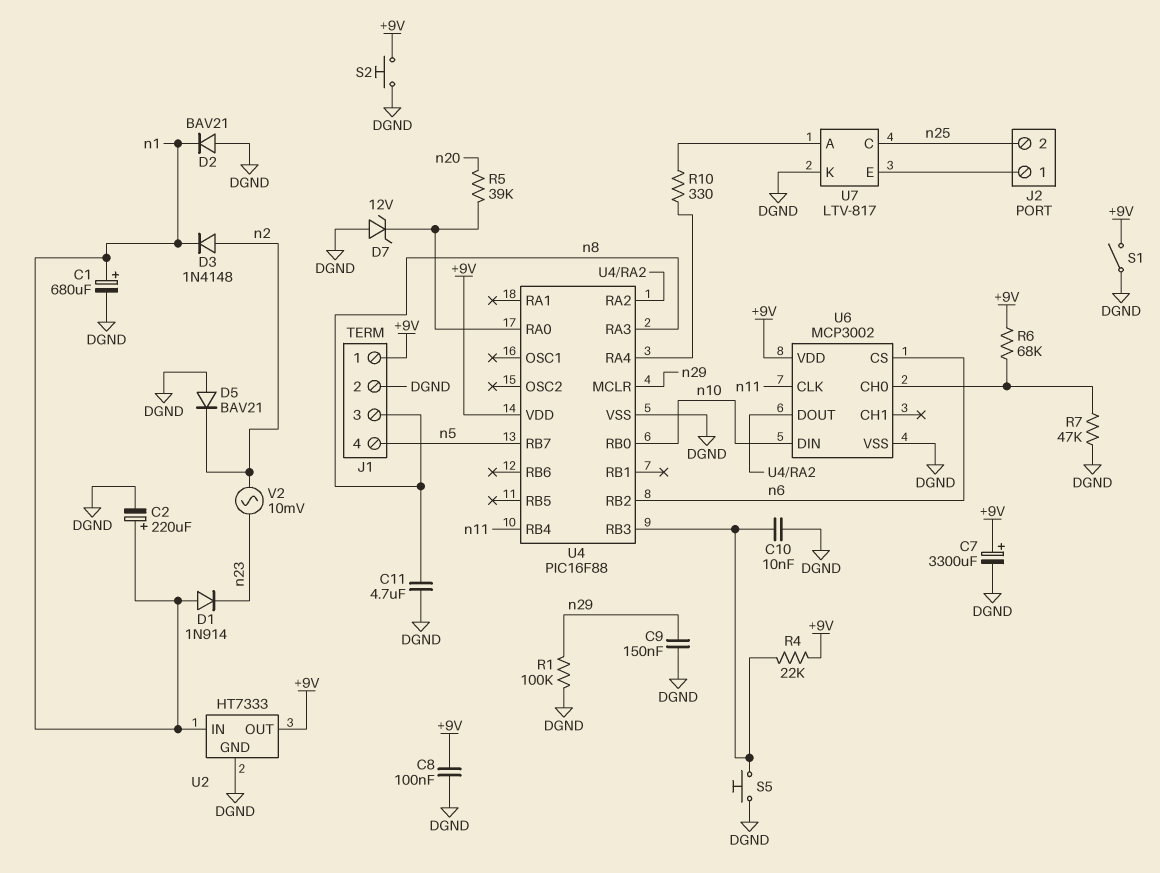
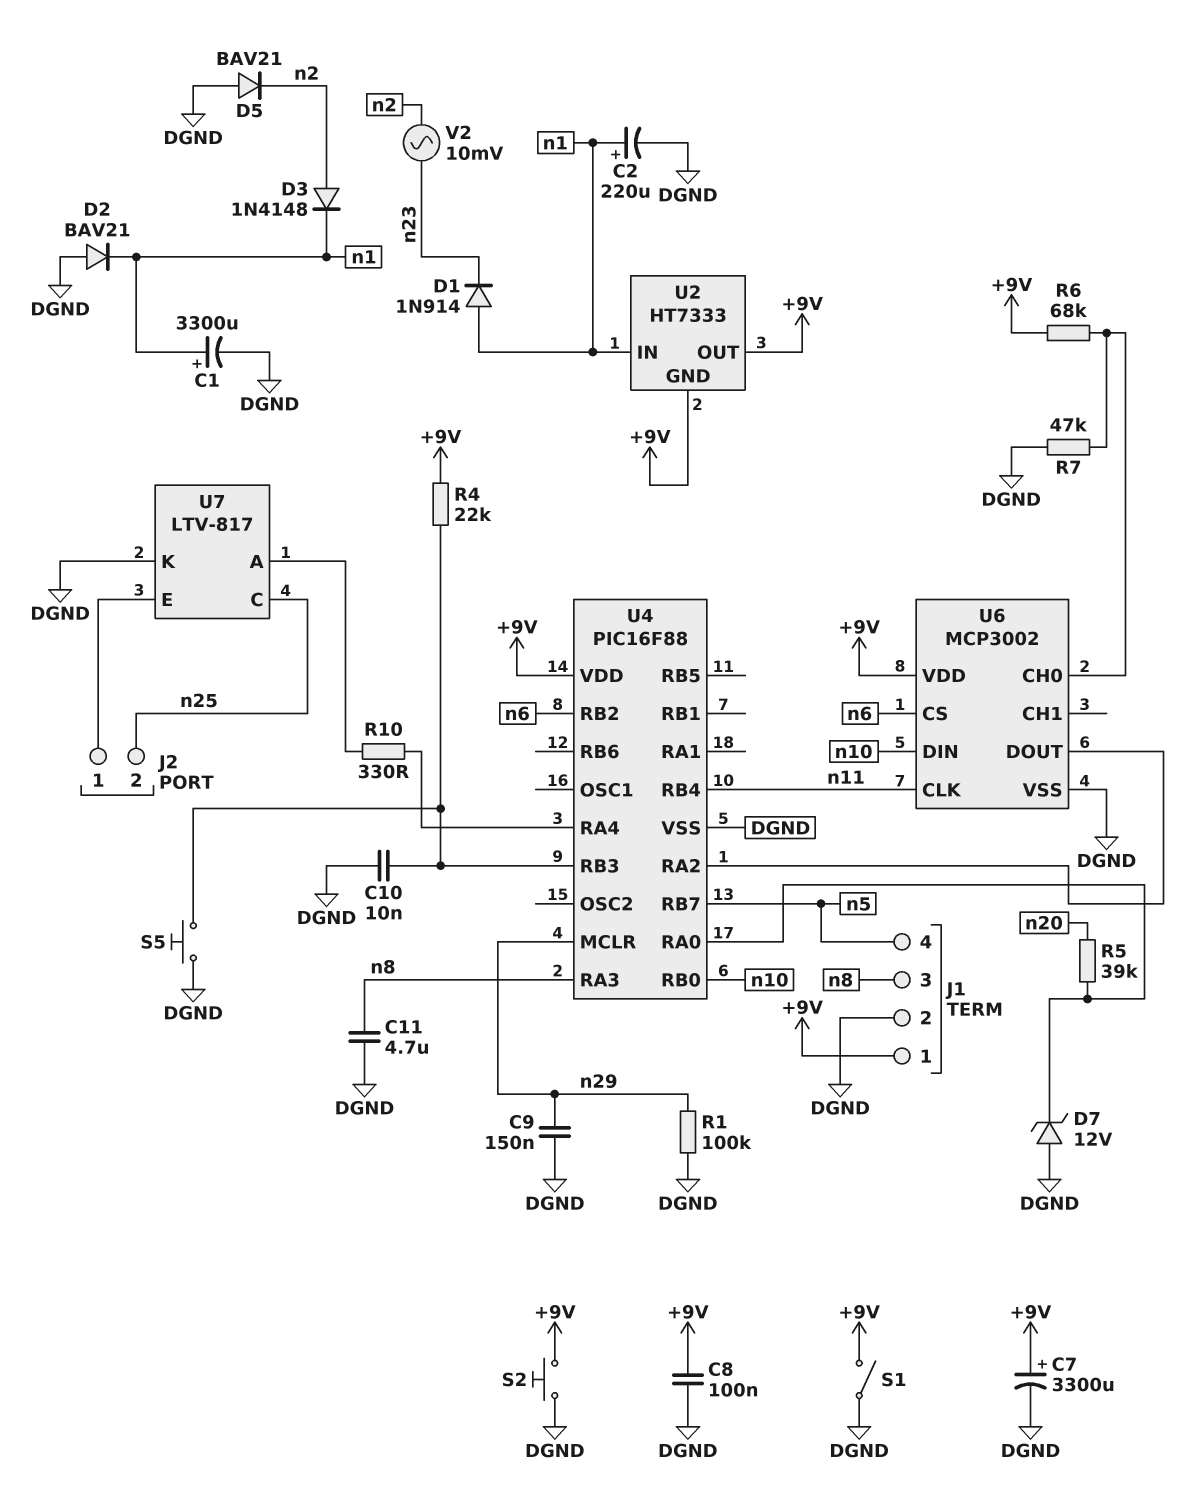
C1: 680uF (plus n1, minus DGND) -> 3300uF (plus n1, minus DGND)
U2 pin GND: DGND -> +9V

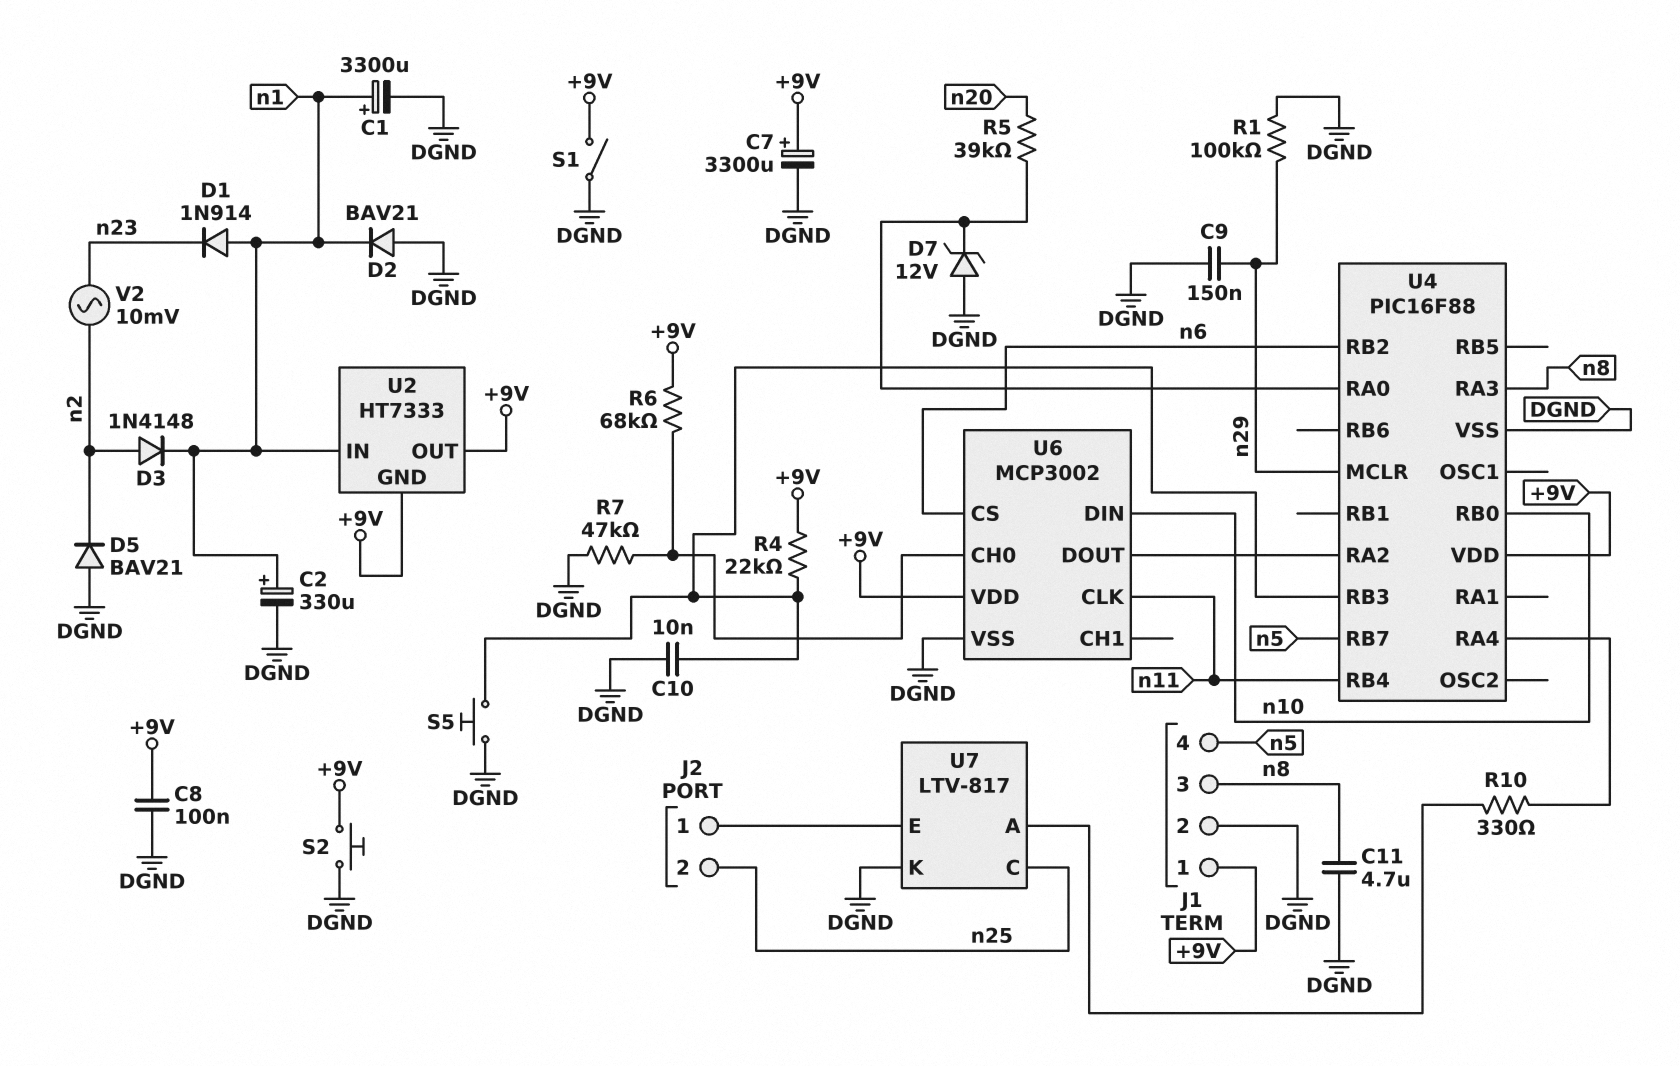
C2: 220uF (plus n1, minus DGND) -> 330uF (plus n1, minus DGND)

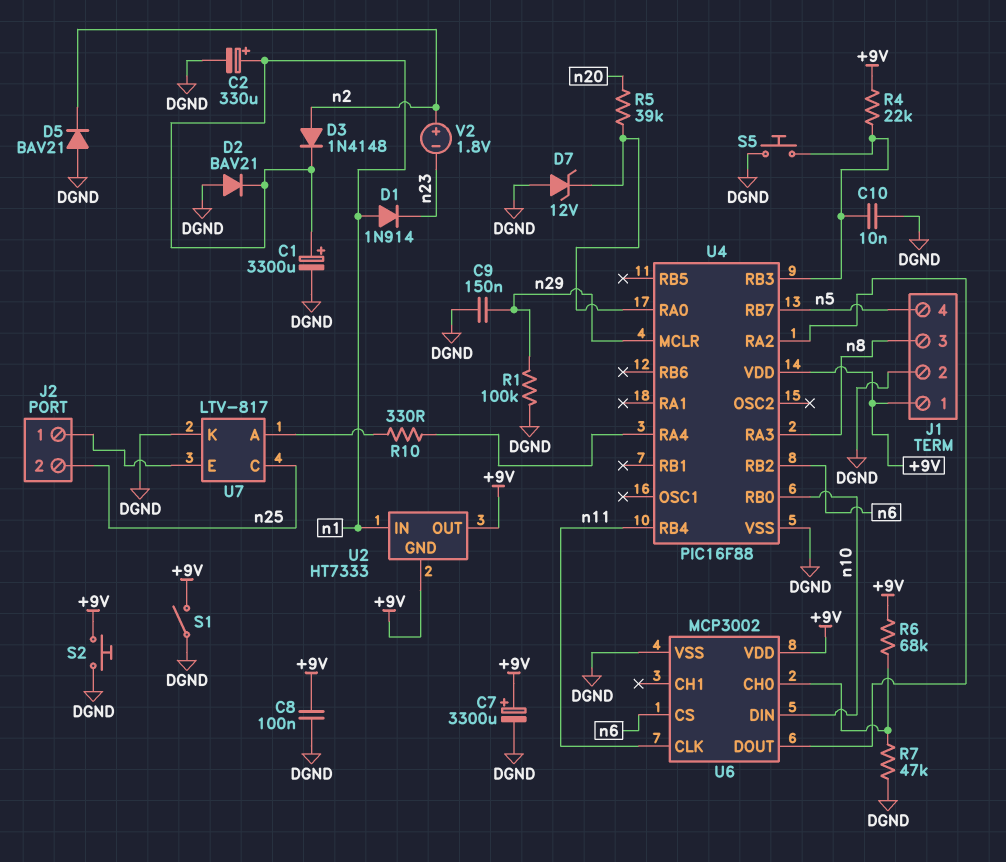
C11: 4.7uF (DGND, n8) -> none
V2: AC 10mV (n2, n23) -> 1.8V (plus n2, minus n23)

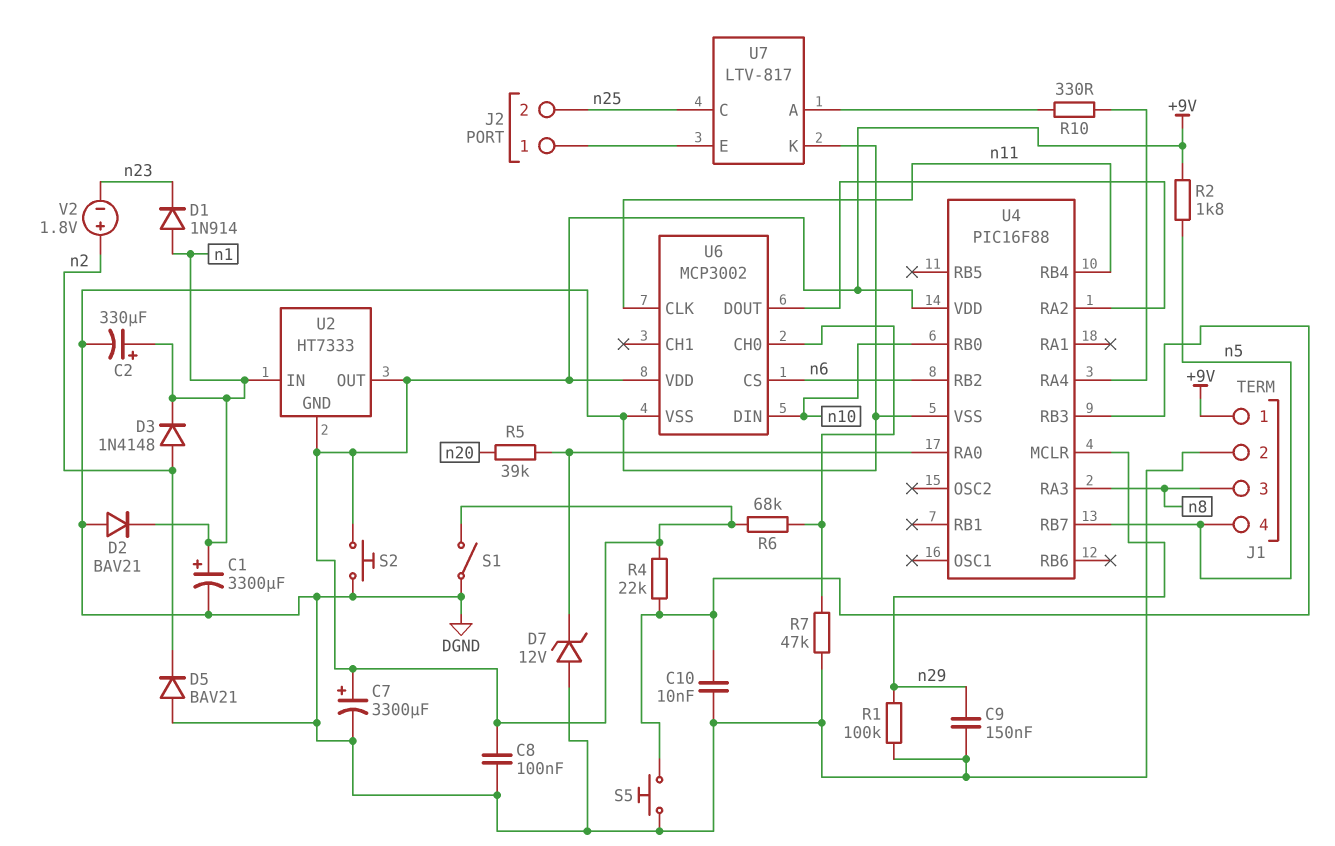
R2: none -> 1.8k (+9V, n5)

